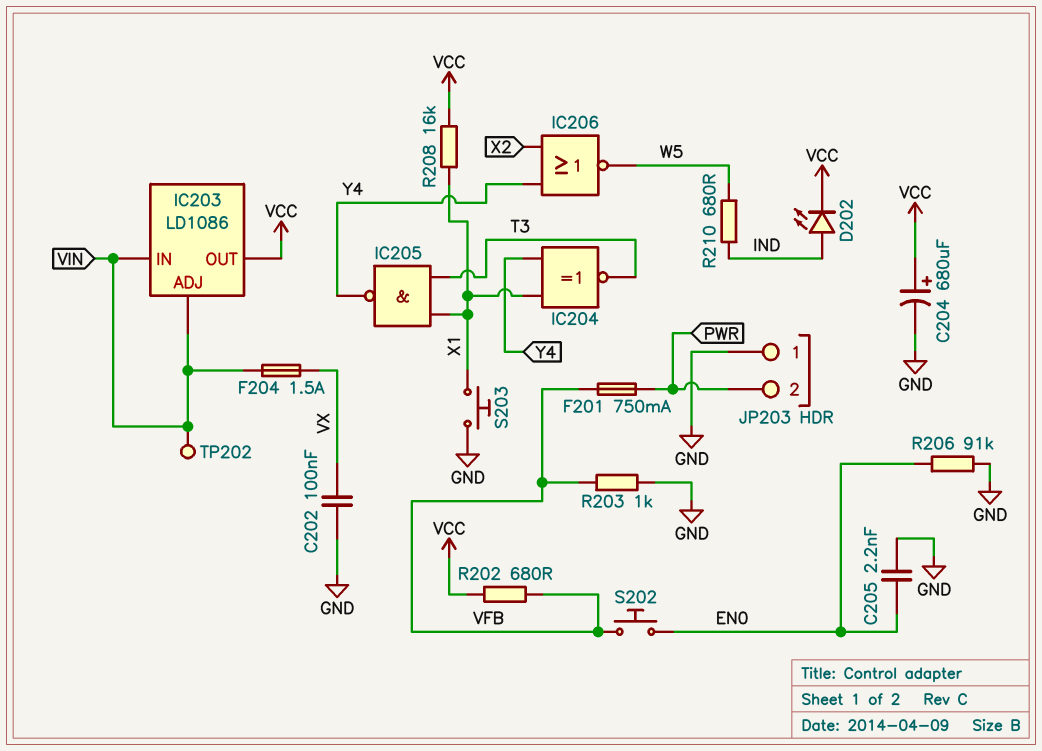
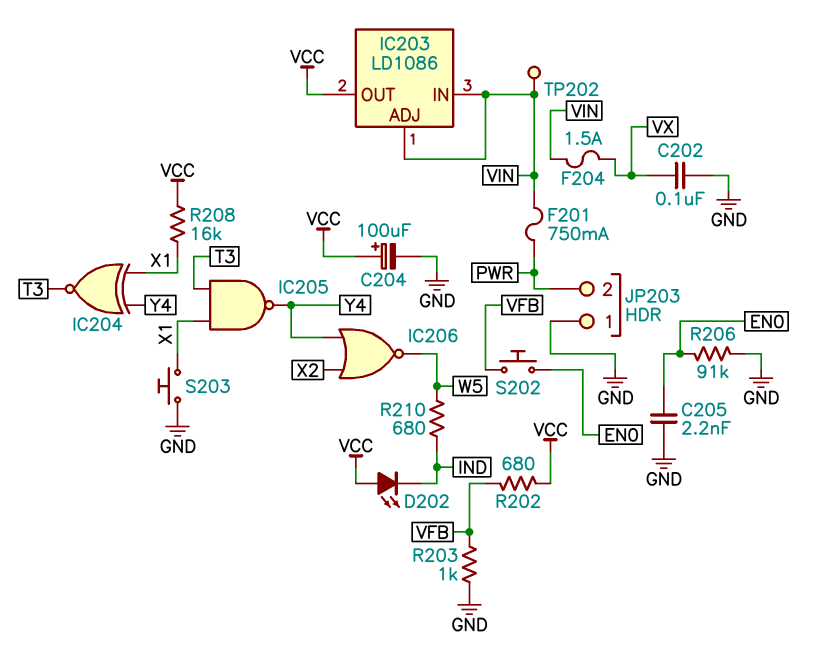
C204: 680uF (plus VCC, minus GND) -> 100uF (plus VCC, minus GND)
D202: LED (A IND, K VCC) -> LED (A VCC, K IND)
F201: 750mA (PWR, VFB) -> 750mA (PWR, VIN)

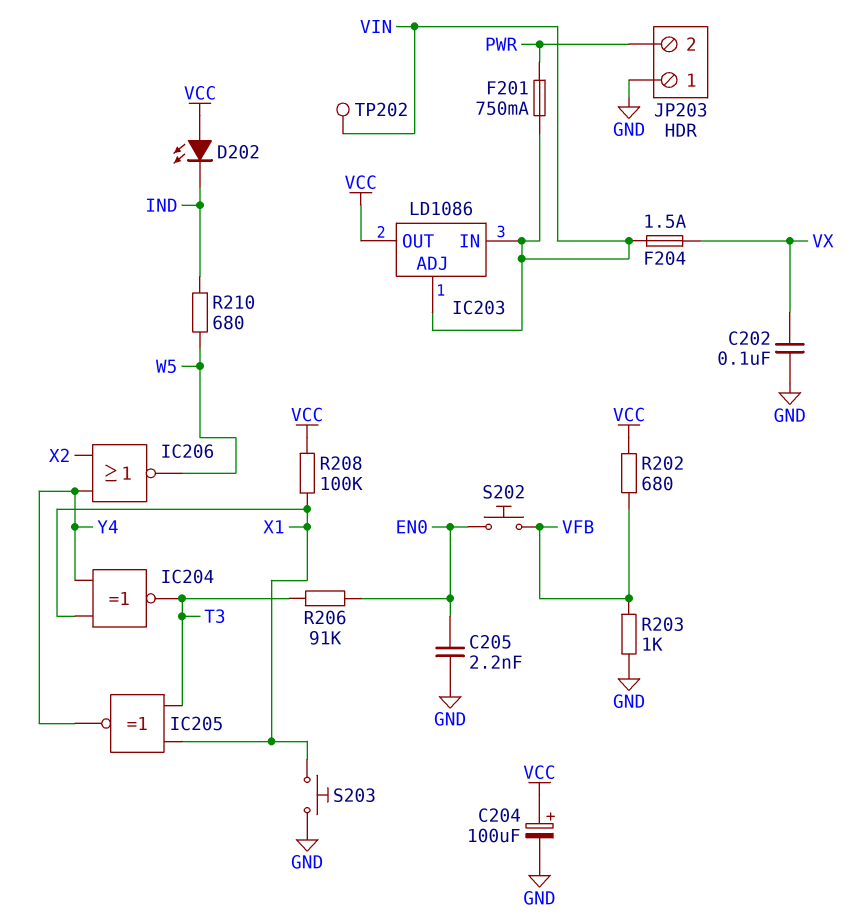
IC205: NAND (in T3, in X1, out Y4) -> XNOR (in T3, in X1, out Y4)
R206: 91k (EN0, GND) -> 91k (EN0, T3)
R208: 16k (VCC, X1) -> 100k (VCC, X1)

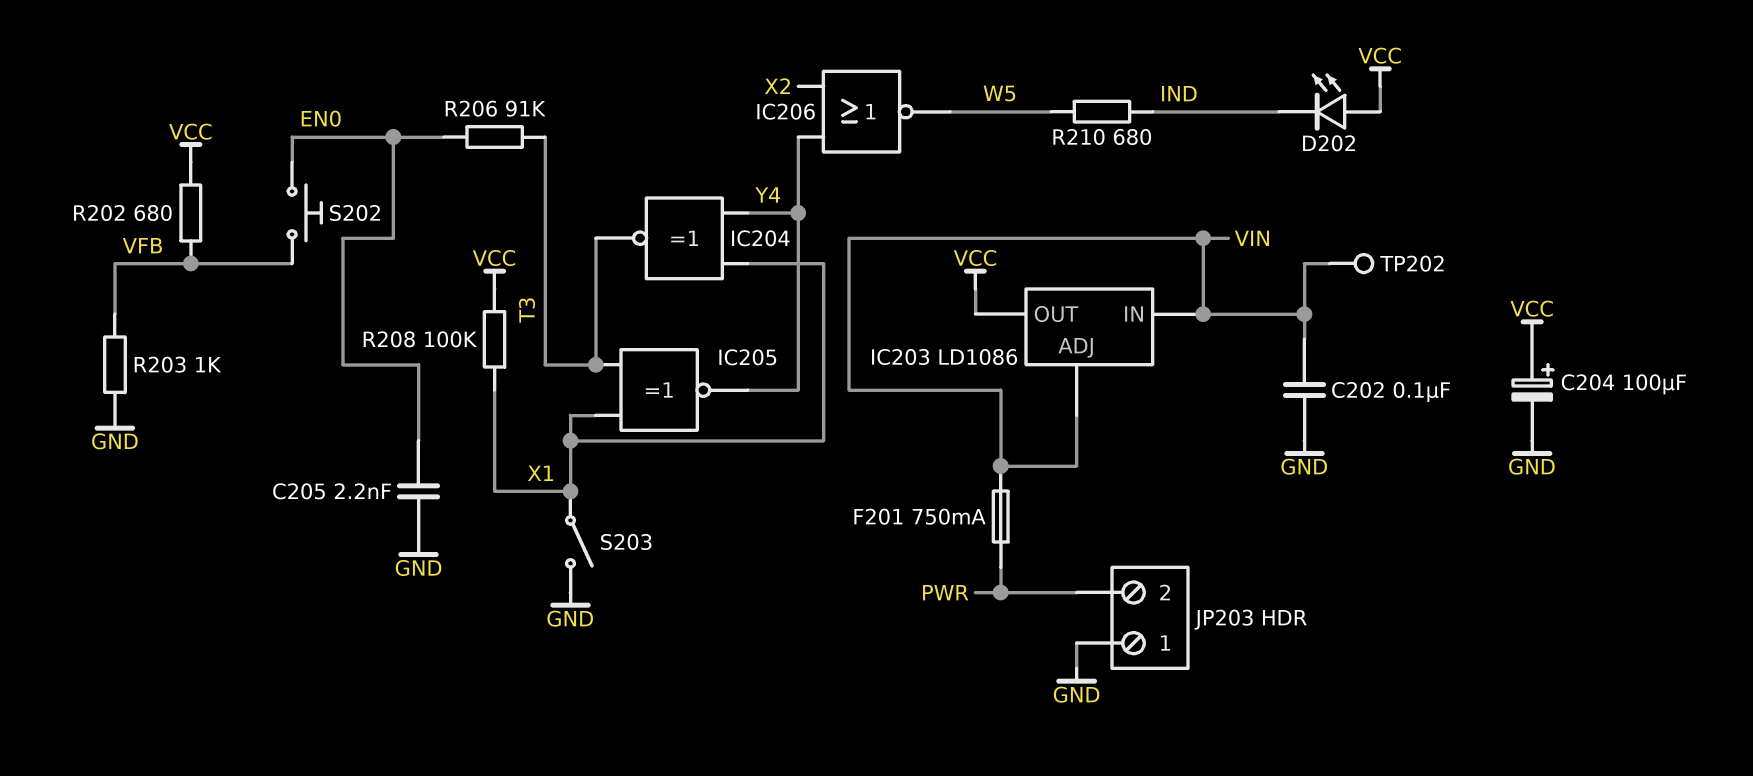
C202: 100nF (GND, VX) -> 100nF (GND, VIN)
F204: 1.5A (VIN, VX) -> none
S203: button (GND, X1) -> switch (GND, X1)

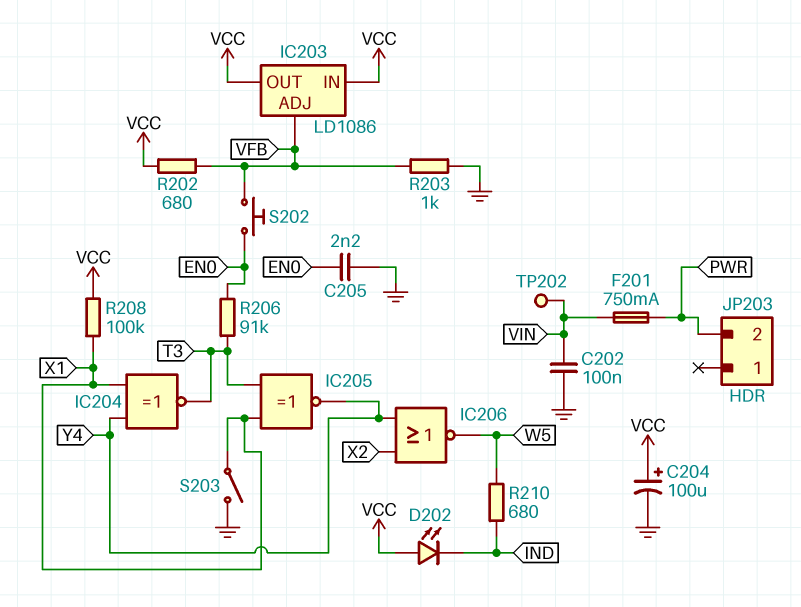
IC203 pin ADJ: VIN -> VFB
IC203 pin IN: VIN -> VCC
JP203 pin 1: GND -> none

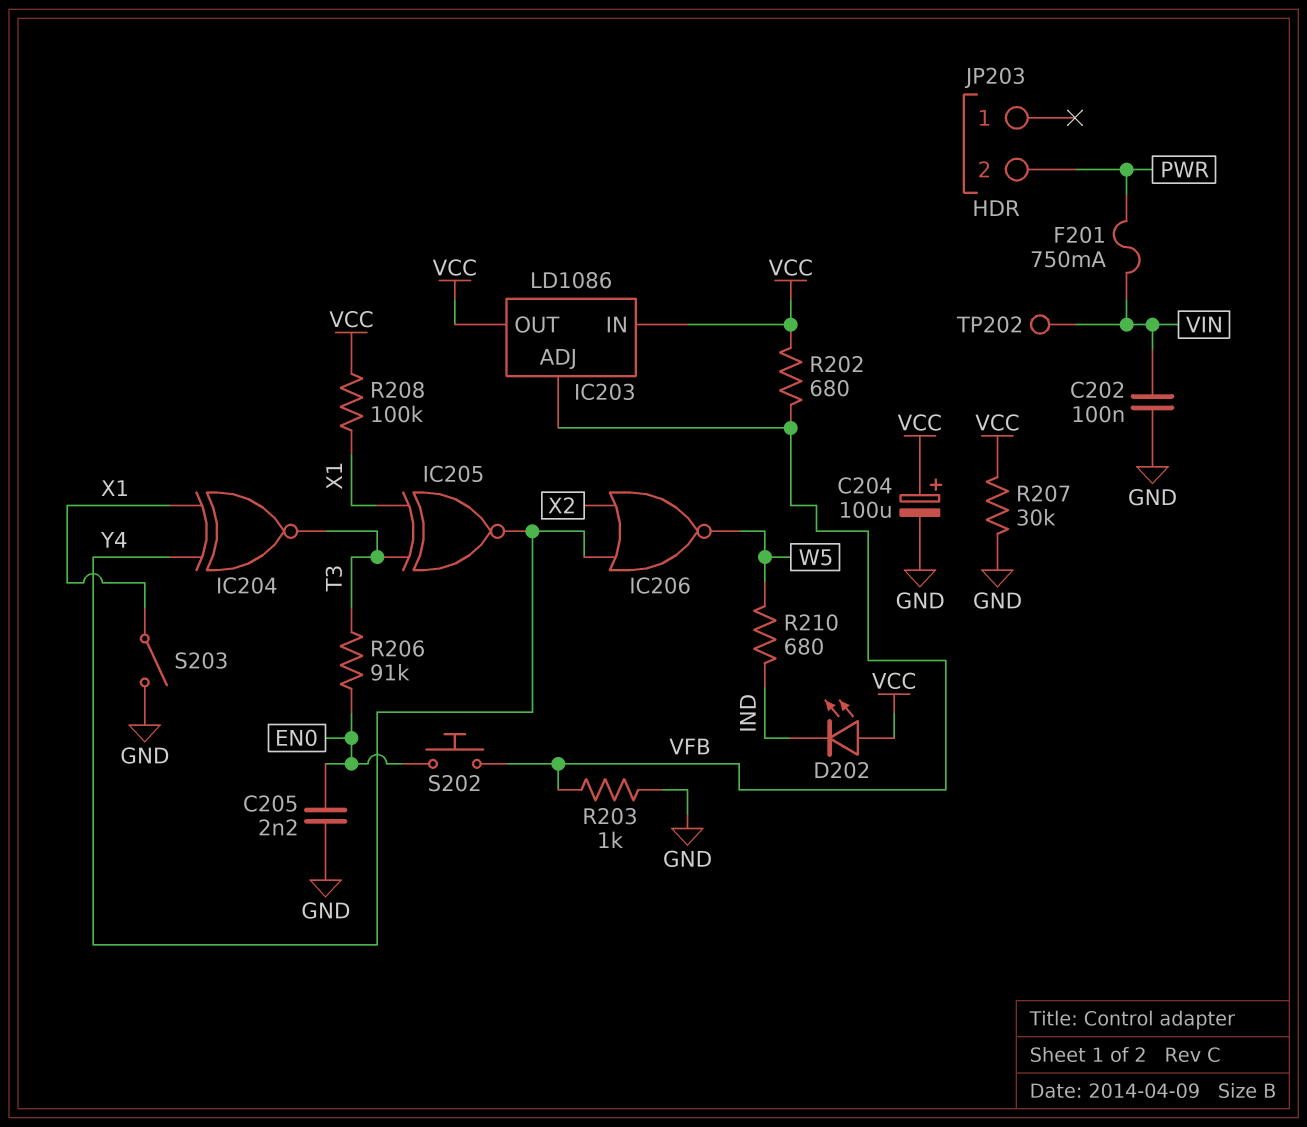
R207: none -> 30k (GND, VCC)

